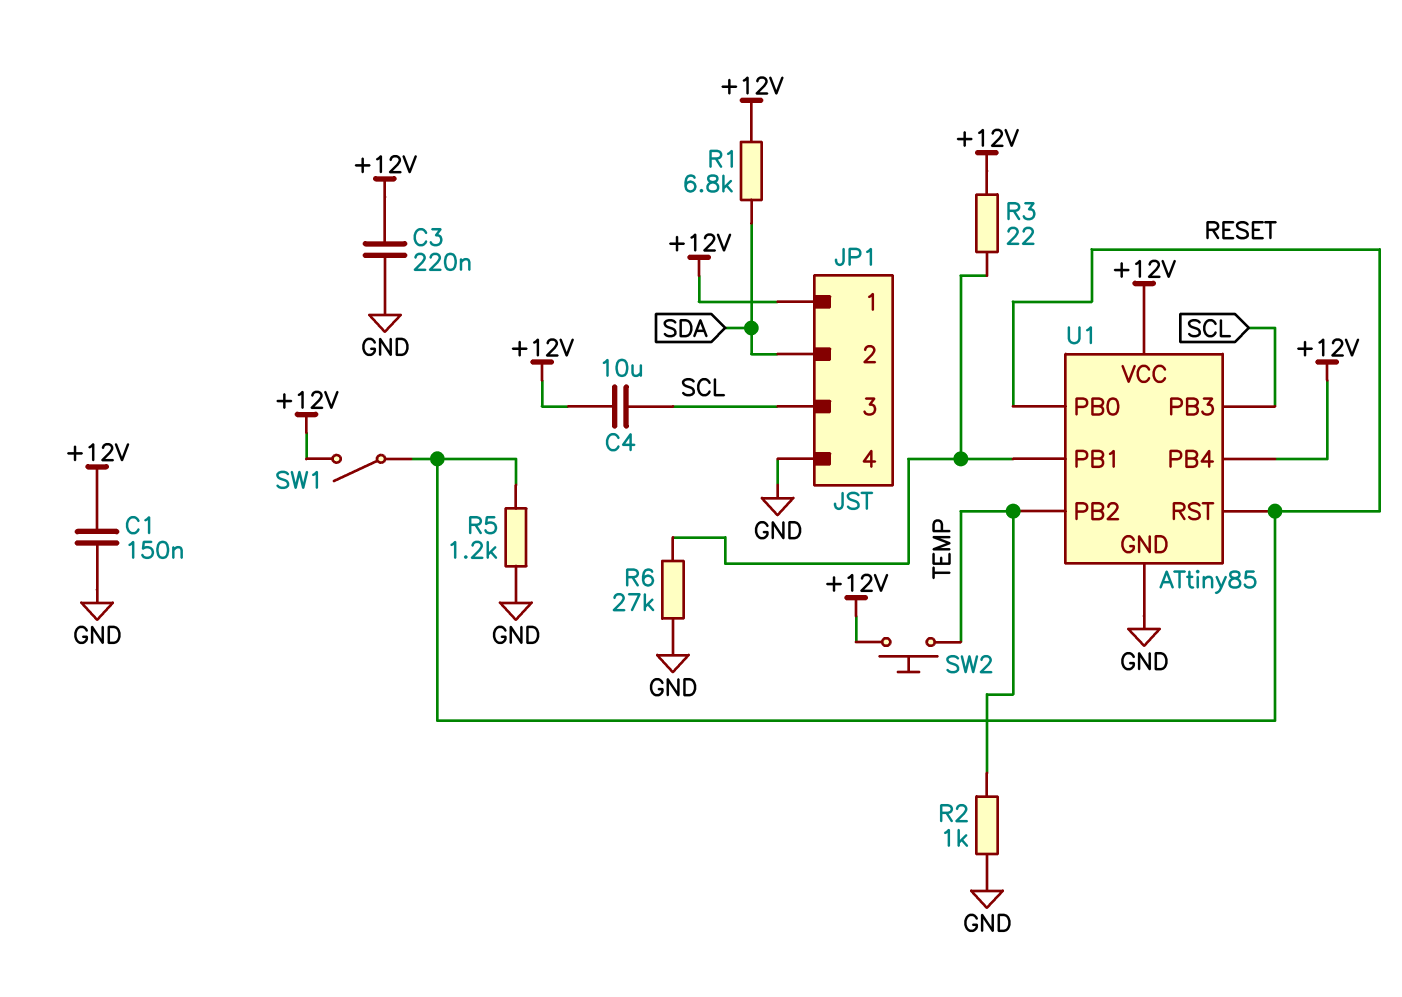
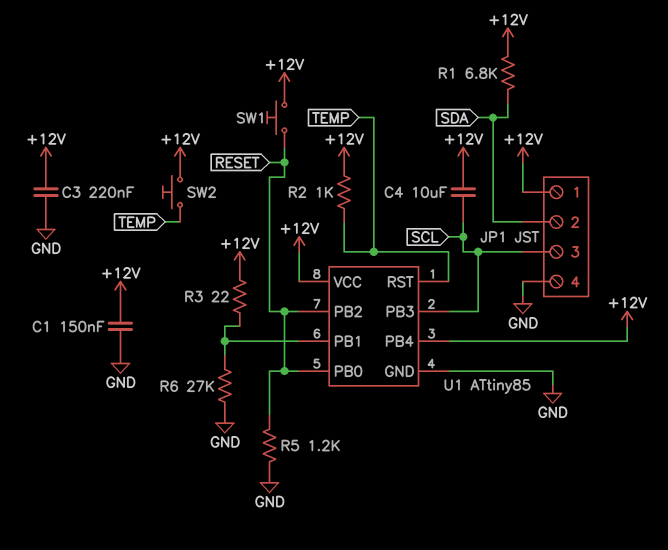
R2: 1k (GND, TEMP) -> 1k (+12V, TEMP)
SW1: switch (+12V, RESET) -> button (+12V, RESET)
U1 pin PB2: TEMP -> RESET
U1 pin RST: RESET -> TEMP

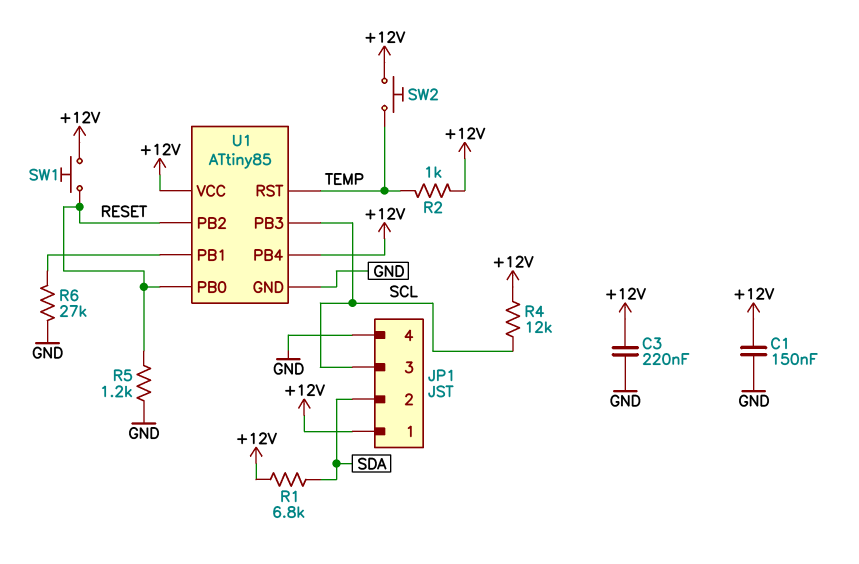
C4: 10uF (+12V, SCL) -> none
R3: 22 (+12V, U1/PB1) -> none
R4: none -> 12k (+12V, SCL)

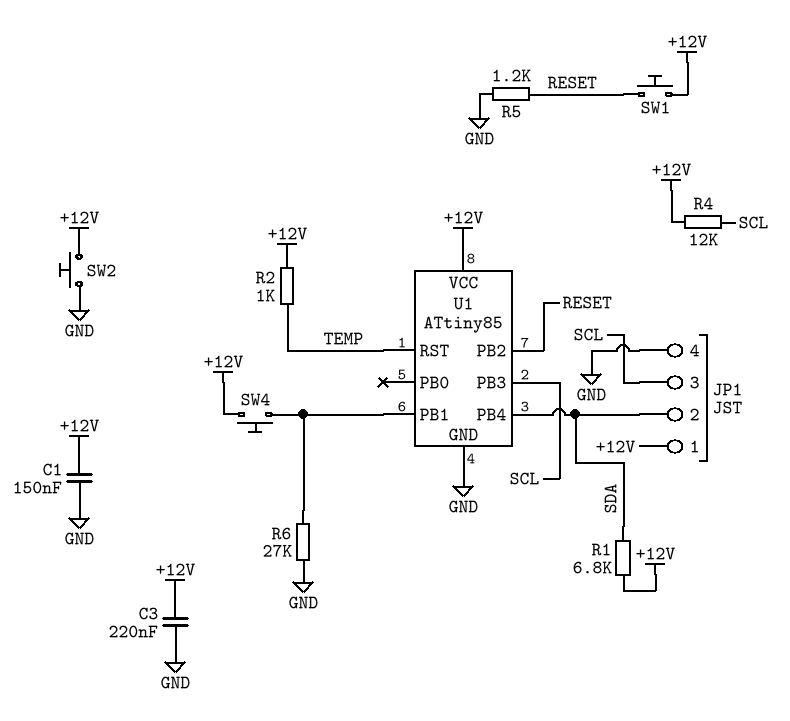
SW2: button (+12V, TEMP) -> button (+12V, GND)
SW4: none -> button (+12V, U1/PB1)
U1 pin PB0: RESET -> none
U1 pin PB4: +12V -> SDA

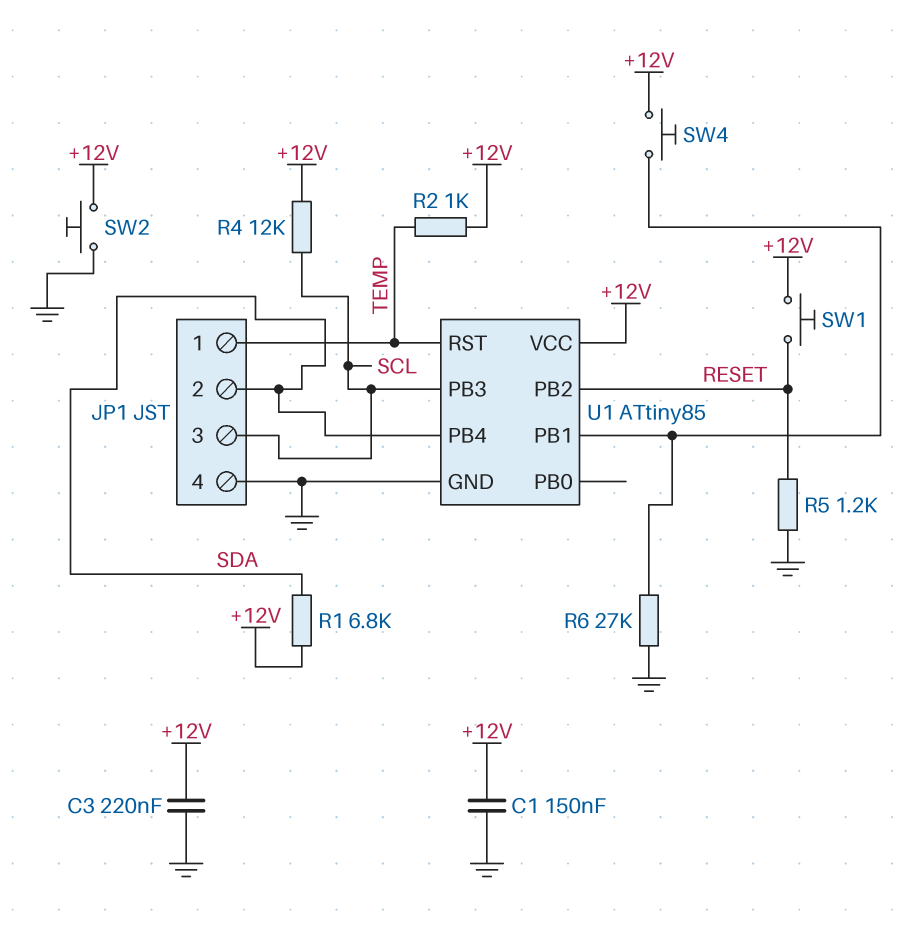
JP1 pin 1: +12V -> TEMP

